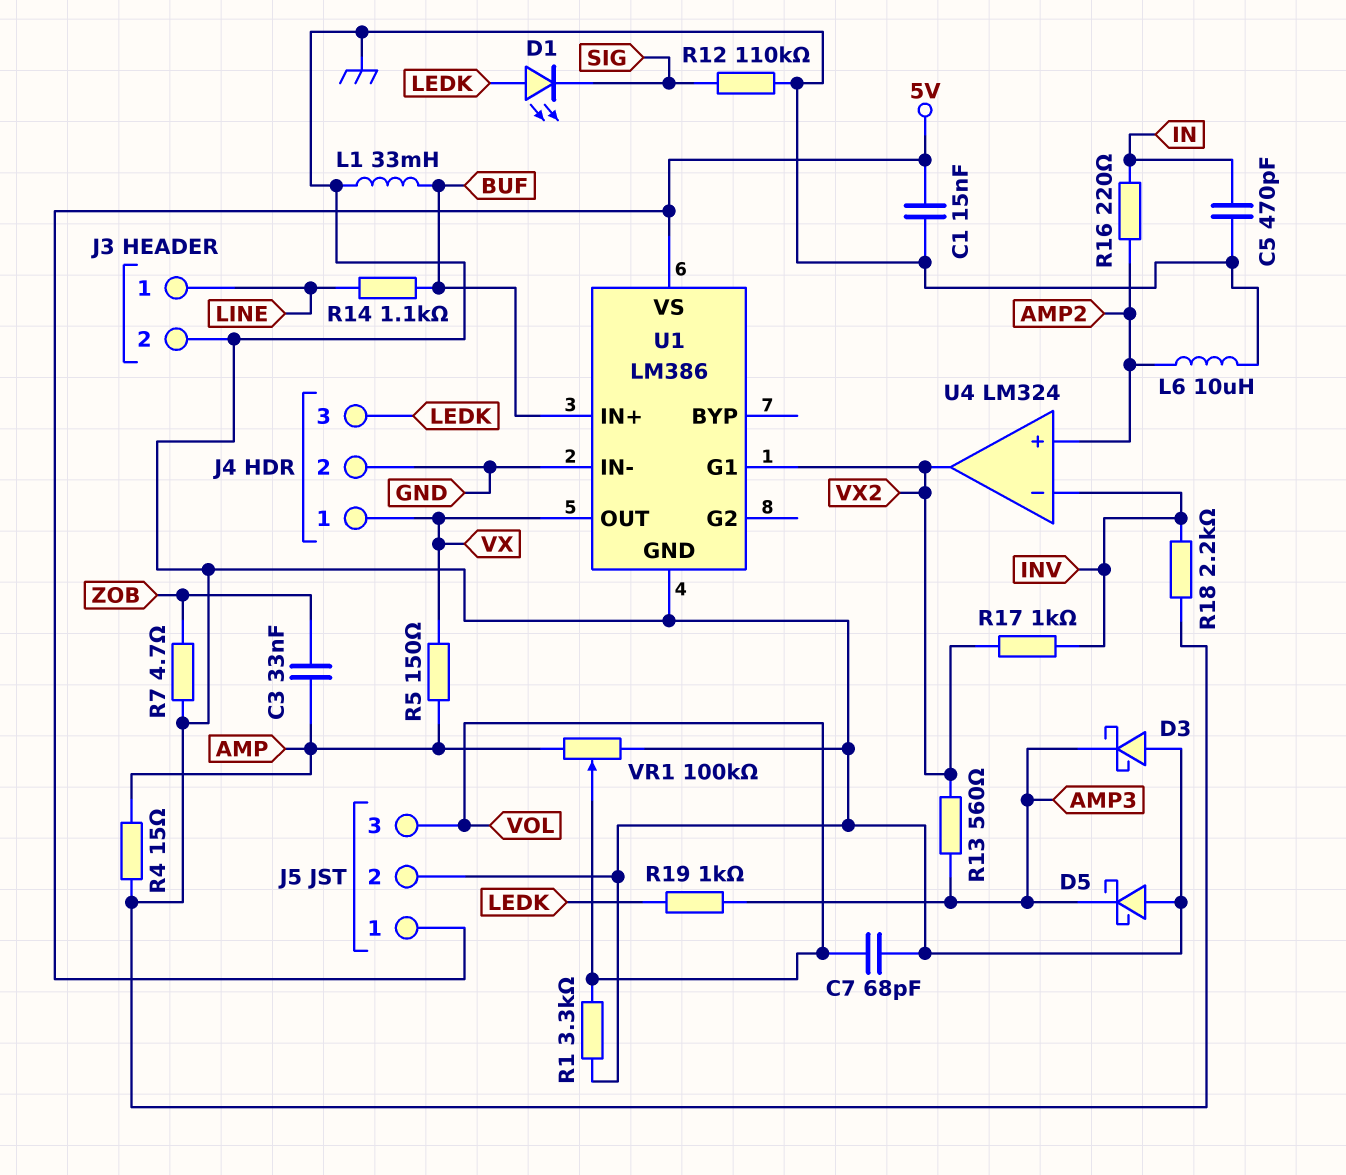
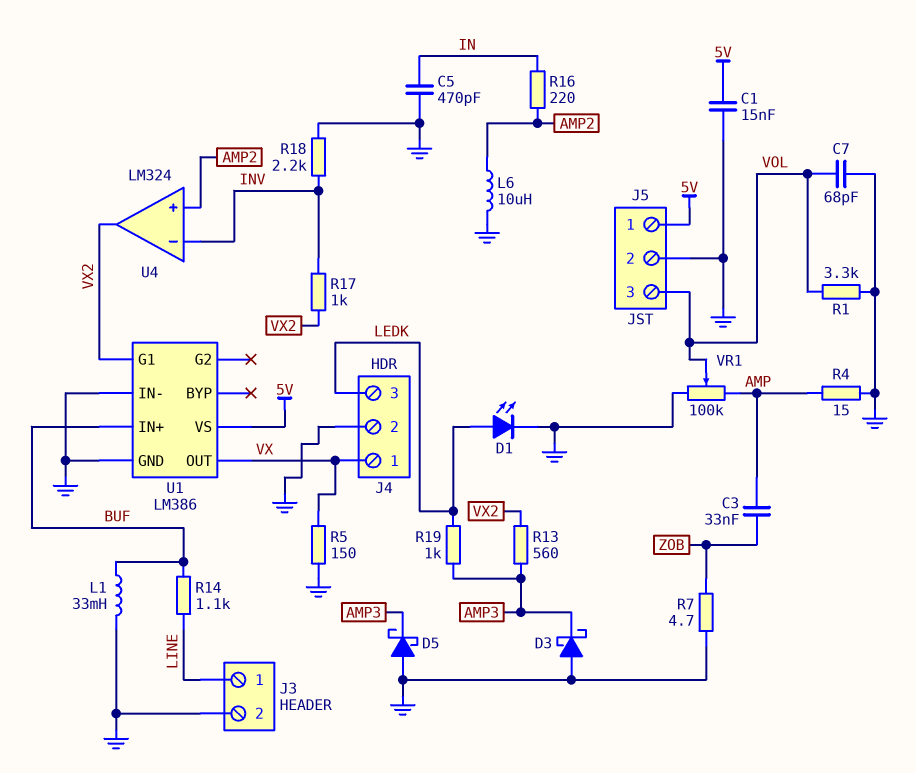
D1: LED (A LEDK, K SIG) -> LED (A LEDK, K GND)
R5: 150 (AMP, VX) -> 150 (GND, VX)
R12: 110k (GND, SIG) -> none

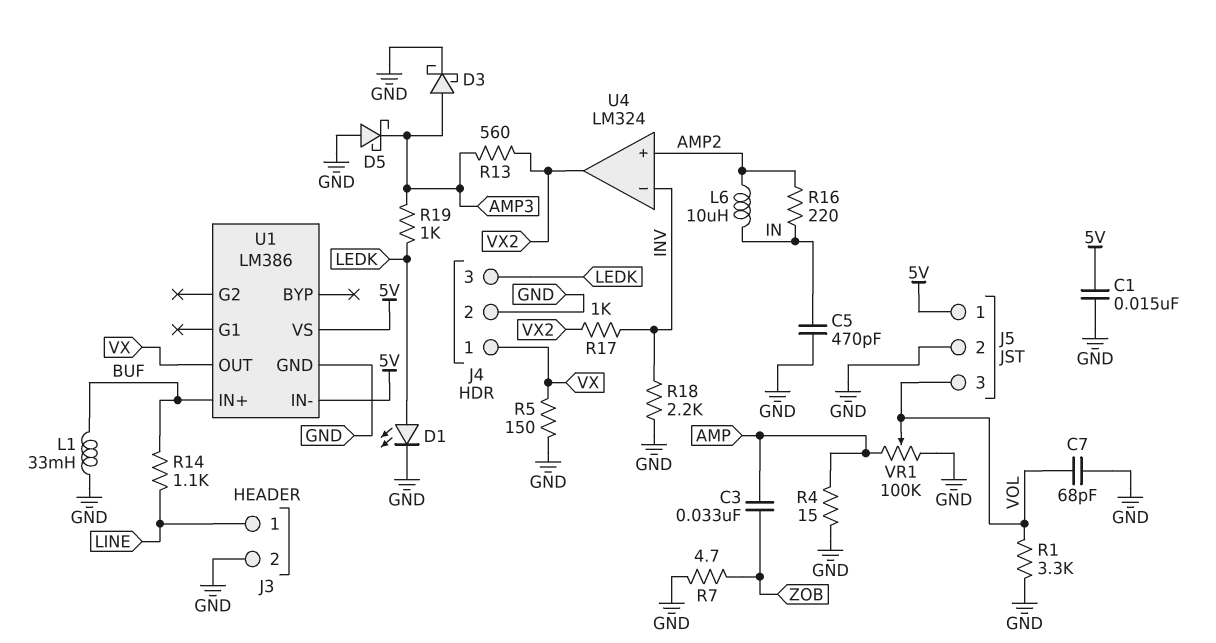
D3: schottky (A GND, K AMP3) -> schottky (A AMP3, K GND)
L6: 10uH (AMP2, GND) -> 10uH (AMP2, IN)
U1 pin G1: VX2 -> none
U1 pin IN-: GND -> 5V

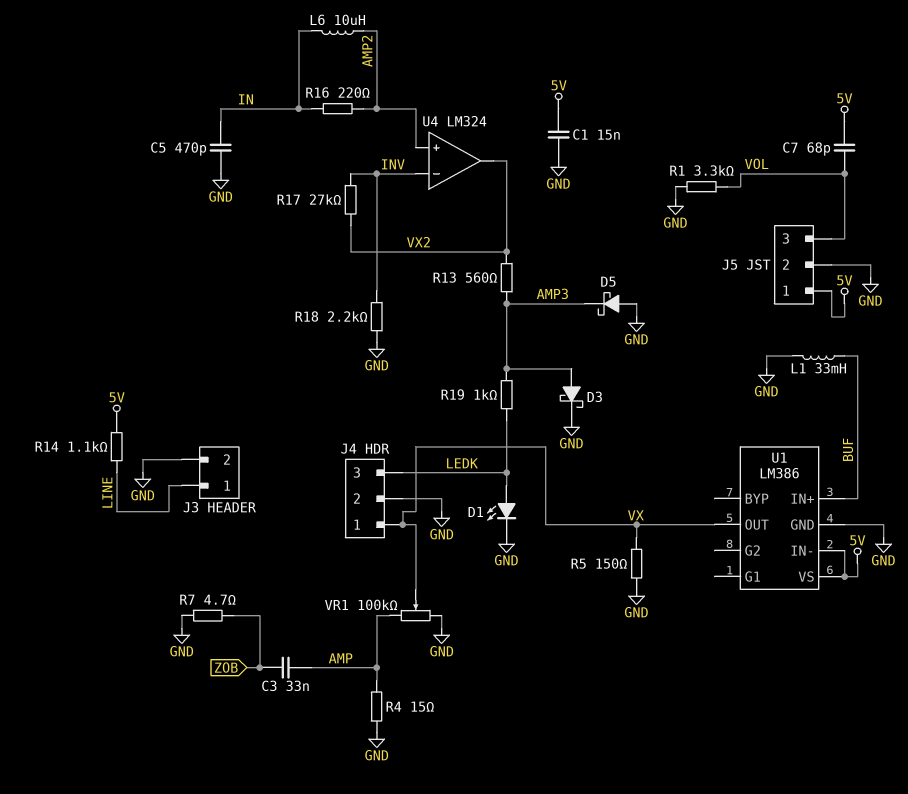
C7: 68pF (GND, VOL) -> 68pF (5V, VOL)
R14: 1.1k (BUF, LINE) -> 1.1k (5V, LINE)
R17: 1k (INV, VX2) -> 27k (INV, VX2)
VR1: 100k (AMP, GND, wiper VOL) -> 100k (AMP, GND, wiper VX)

